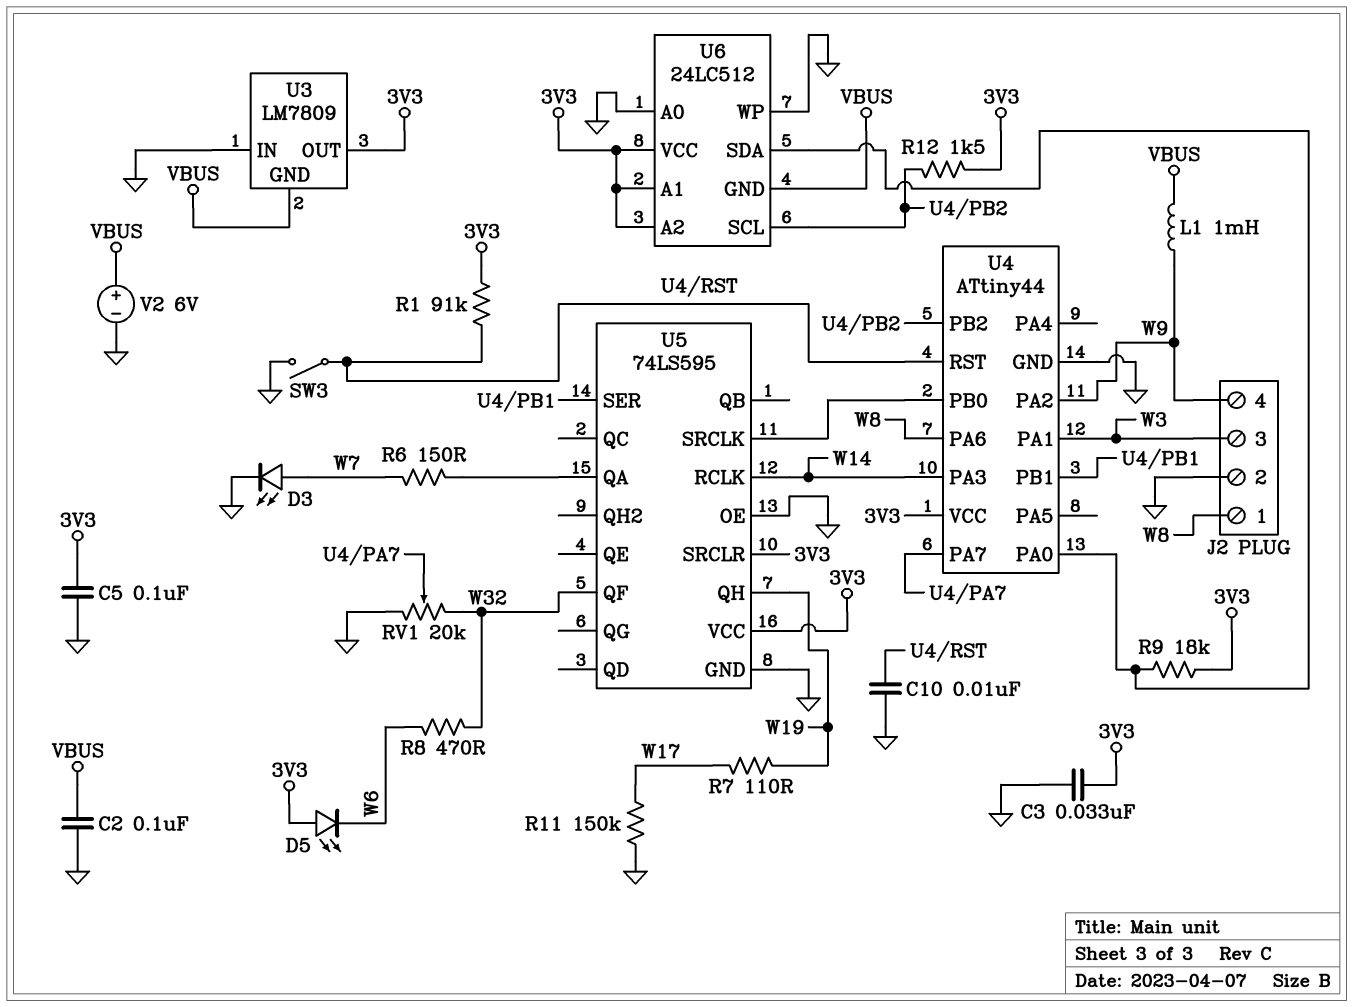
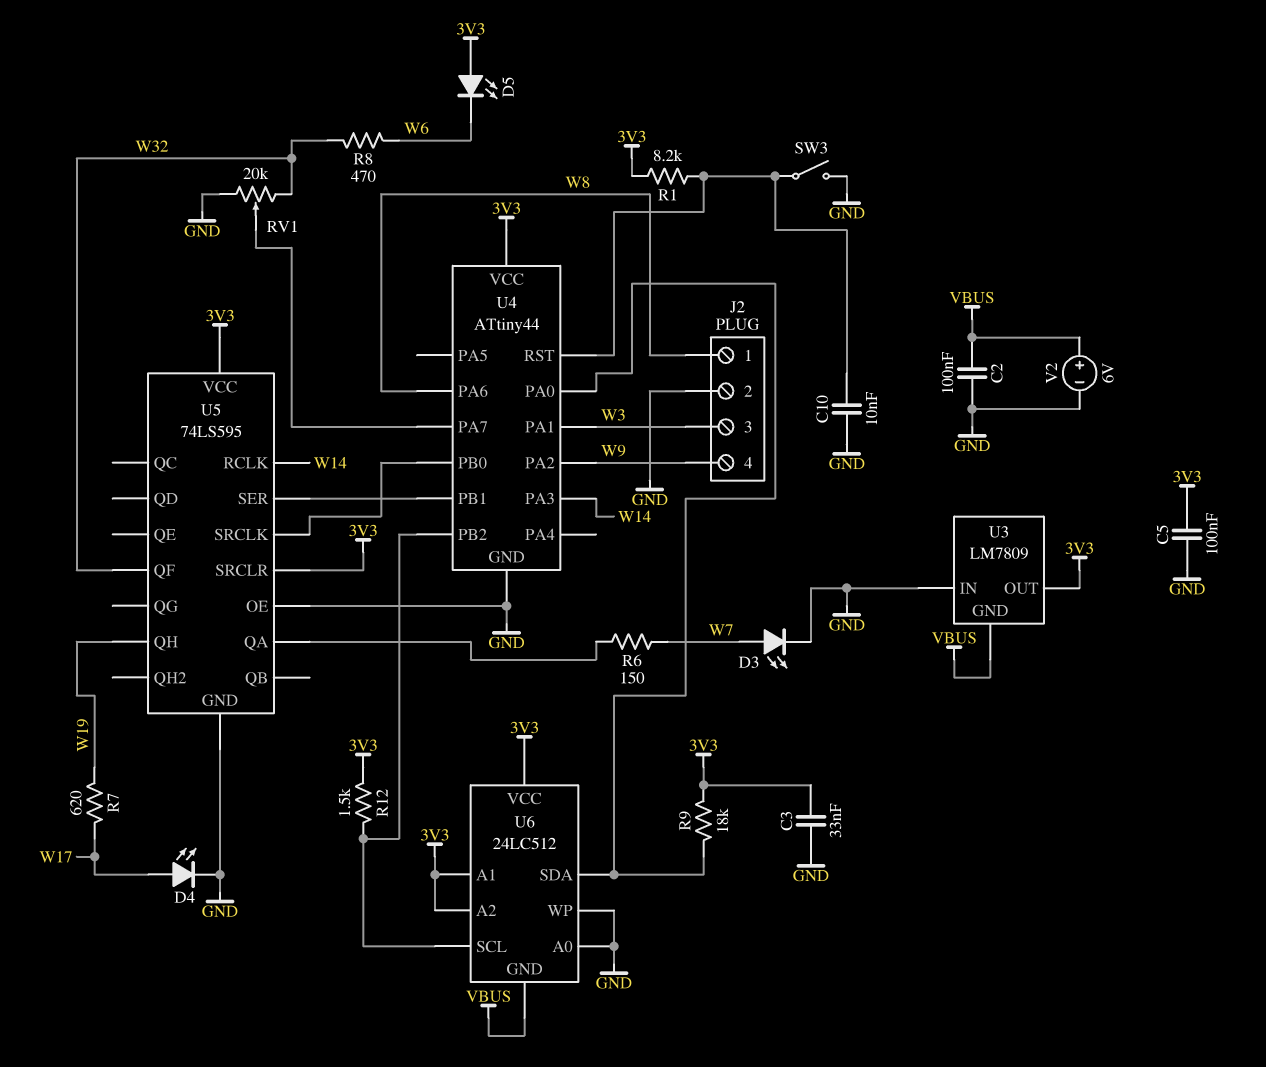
D4: none -> LED (A W17, K GND)
L1: 1mH (VBUS, W9) -> none
R1: 91k (3V3, U4/RST) -> 8.2k (3V3, U4/RST)
R7: 110 (W17, W19) -> 620 (W17, W19)
R11: 150k (GND, W17) -> none

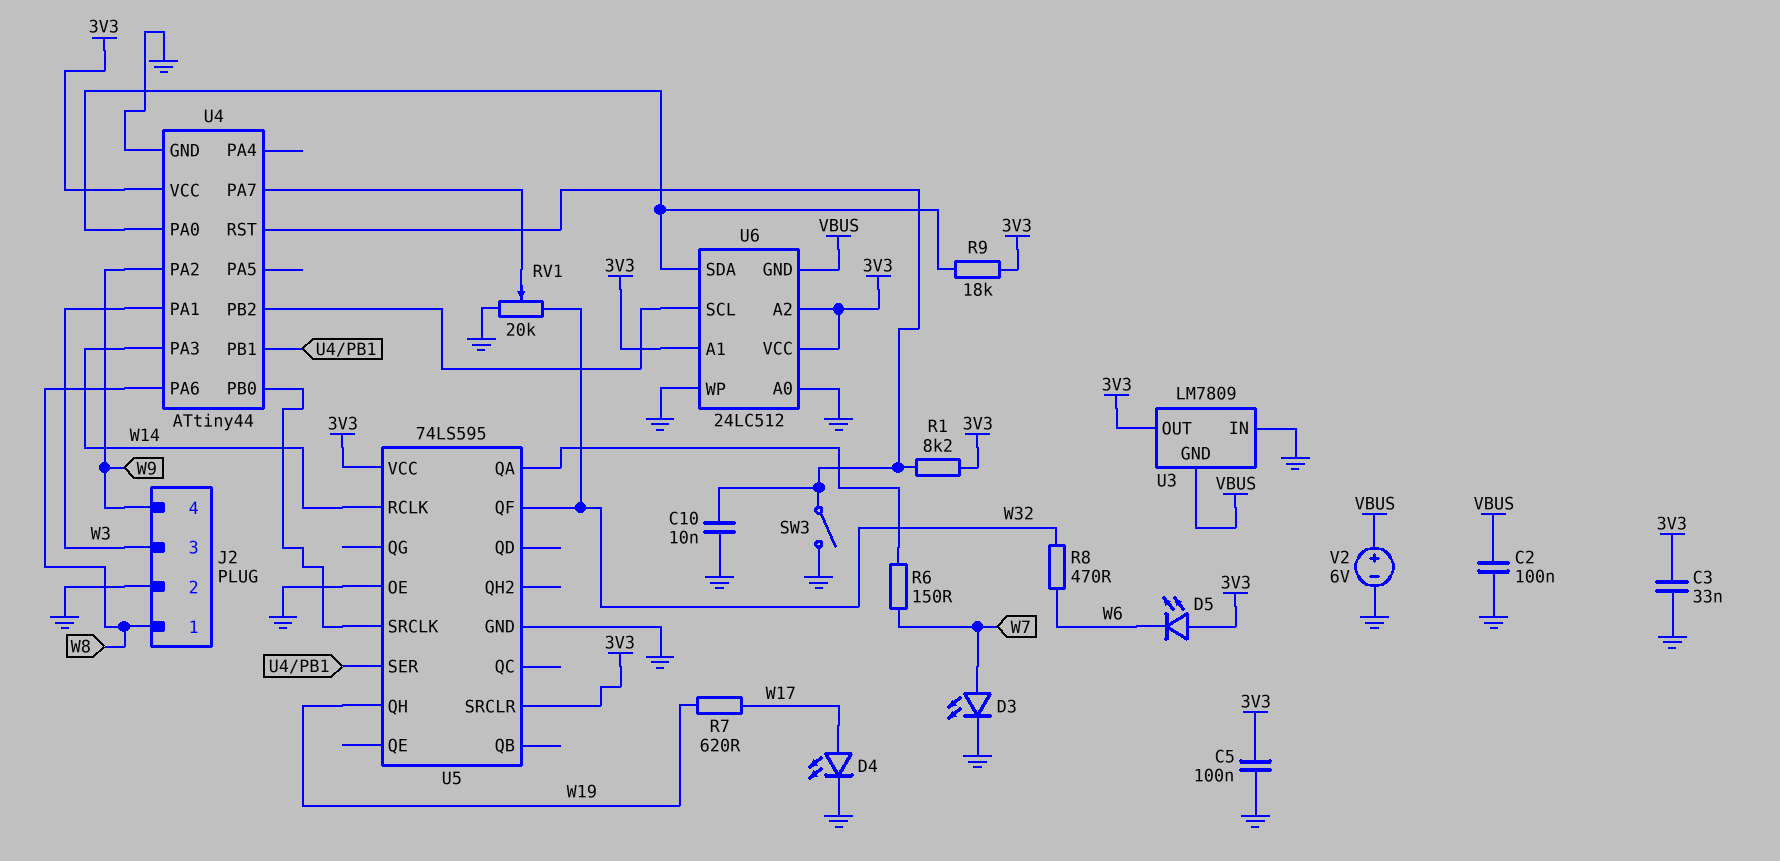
R12: 1.5k (3V3, U4/PB2) -> none

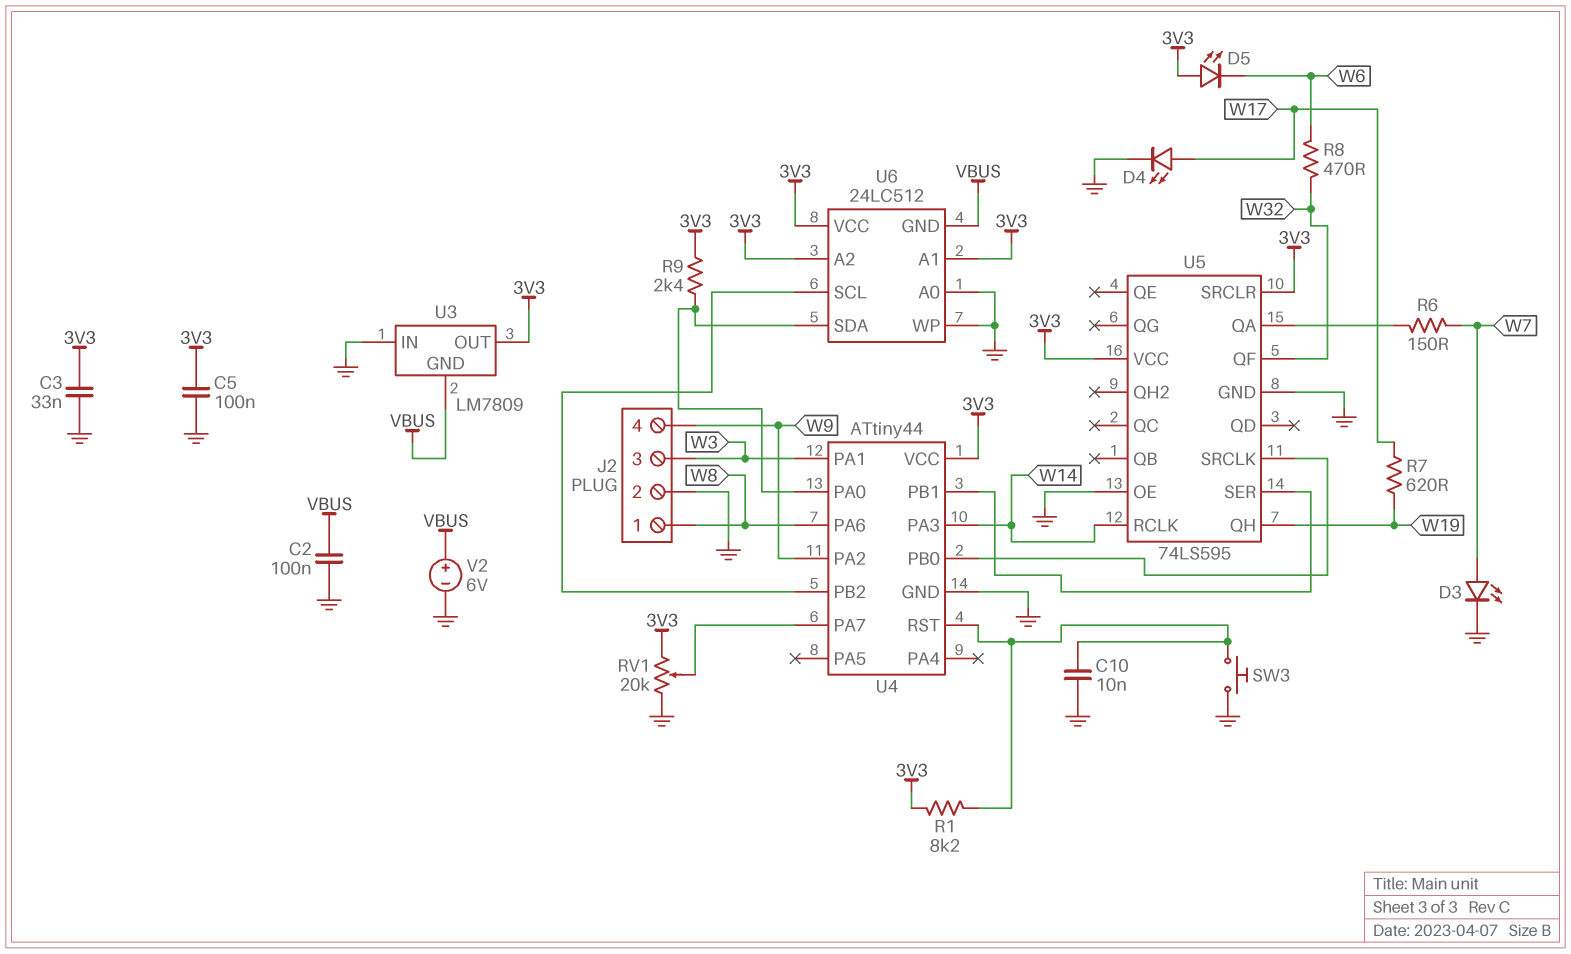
R9: 18k (3V3, U4/PA0) -> 2.4k (3V3, U4/PA0)
RV1: 20k (GND, W32, wiper U4/PA7) -> 20k (3V3, GND, wiper U4/PA7)
SW3: switch (GND, U4/RST) -> button (GND, U4/RST)

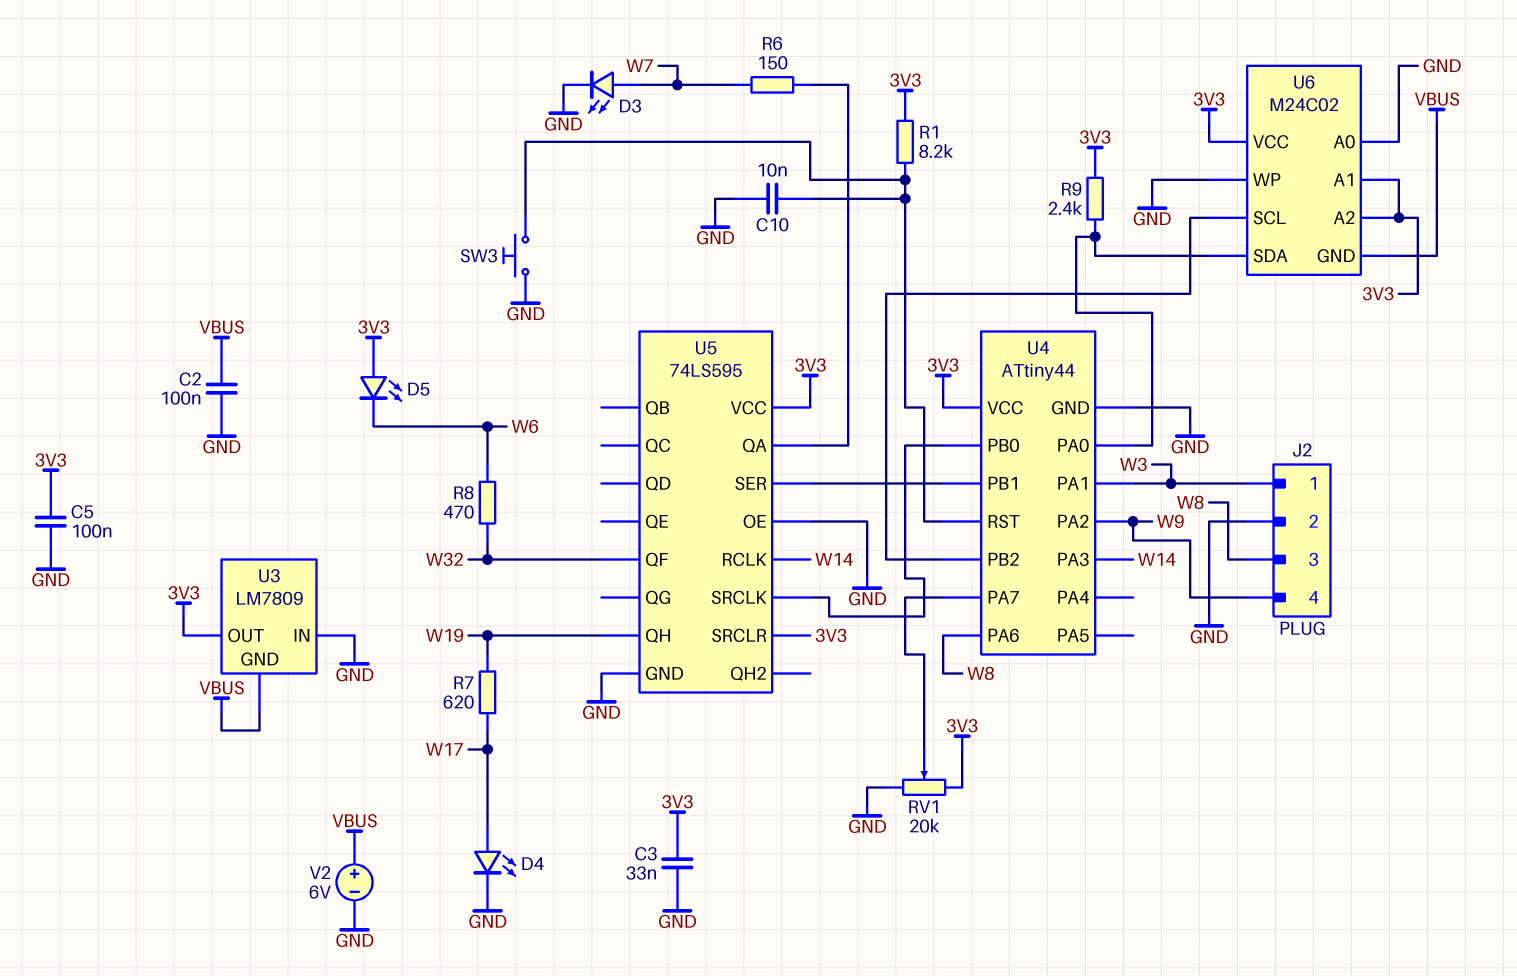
J2 pin 1: W8 -> W3
J2 pin 3: W3 -> W8
U6: 24LC512 -> M24C02

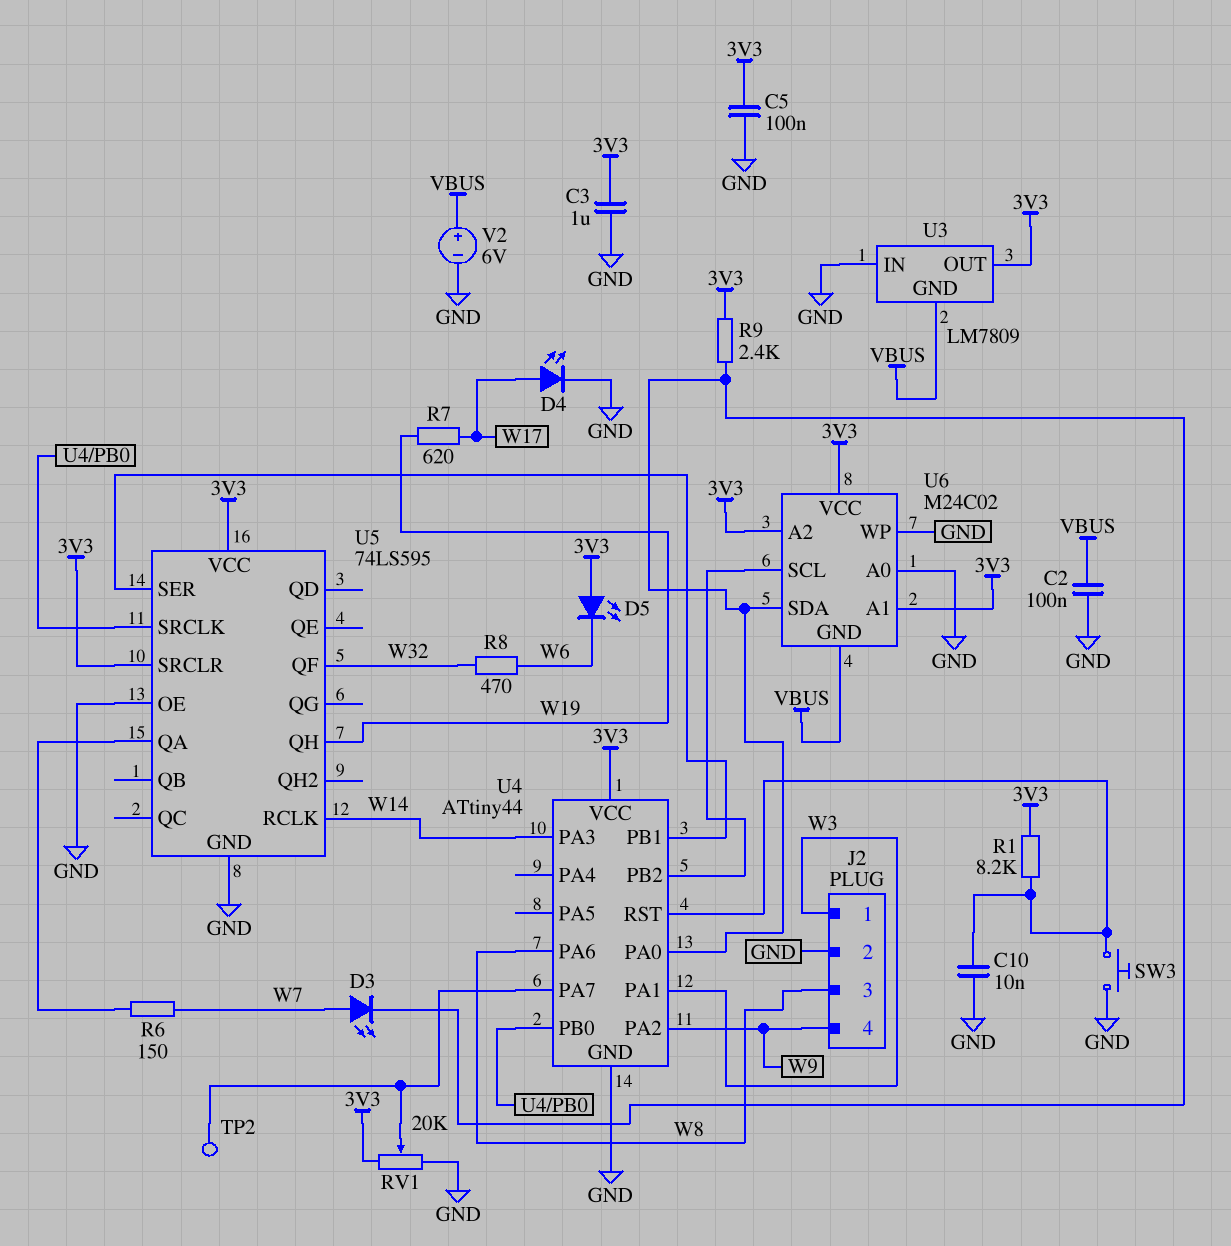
C3: 33nF (3V3, GND) -> 1uF (3V3, GND)
D3: LED (A W7, K GND) -> LED (A W7, K U4/PA0)
TP2: none -> test point (U4/PA7)

